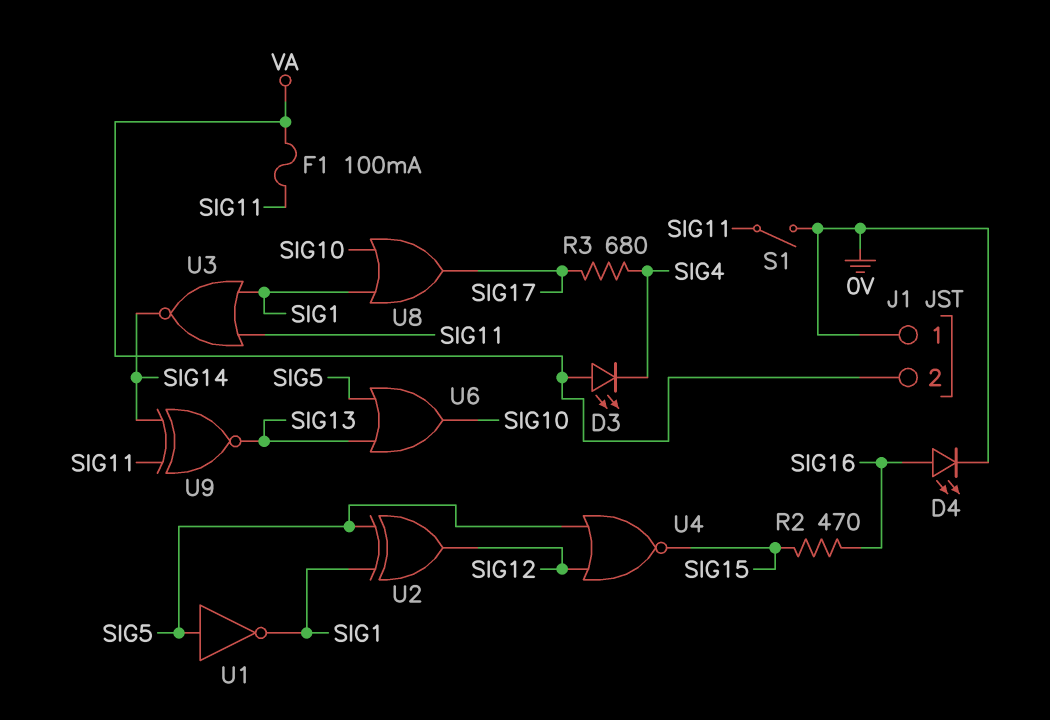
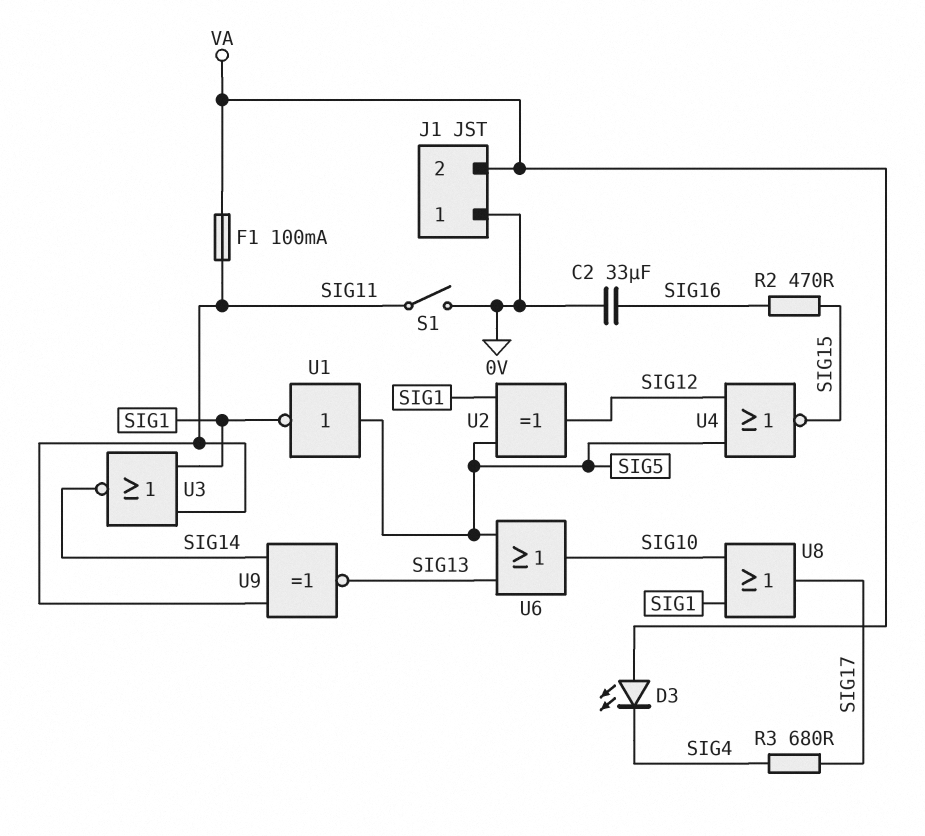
C2: none -> 33uF (0V, SIG16)
D4: LED (A SIG16, K 0V) -> none

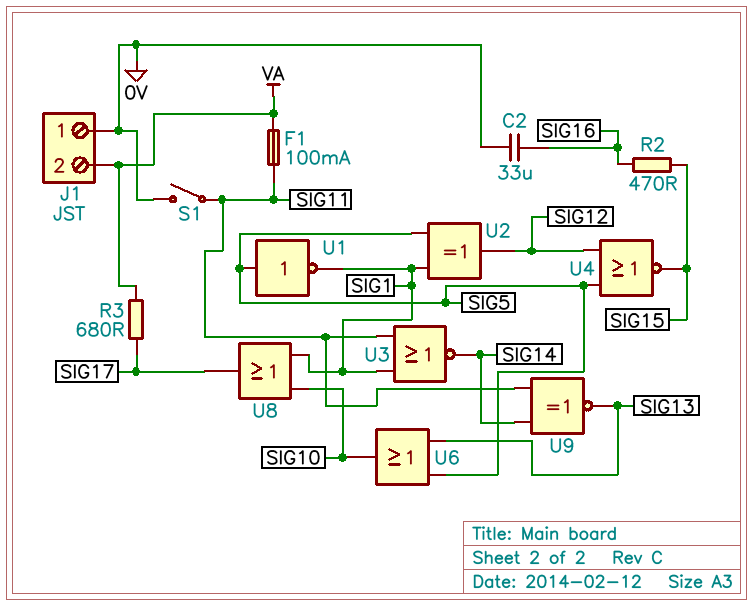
D3: LED (A VA, K SIG4) -> none
R3: 680 (SIG4, SIG17) -> 680 (SIG17, VA)

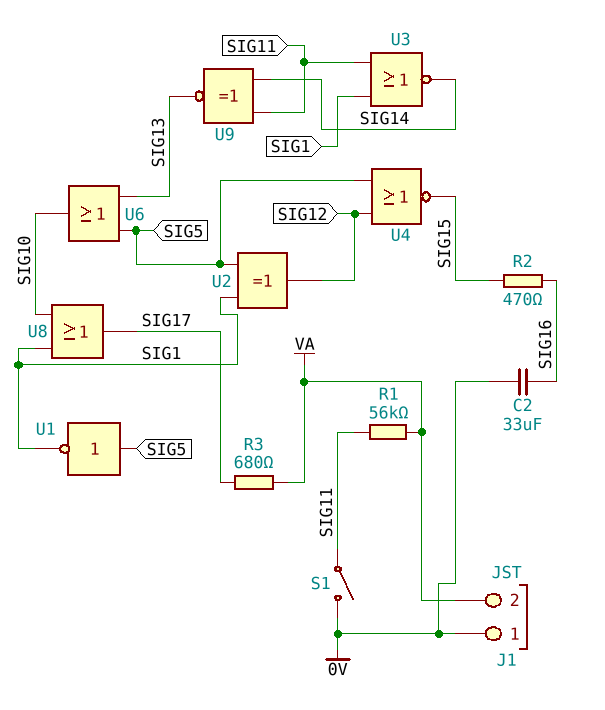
F1: 100mA (SIG11, VA) -> none
R1: none -> 56k (SIG11, VA)

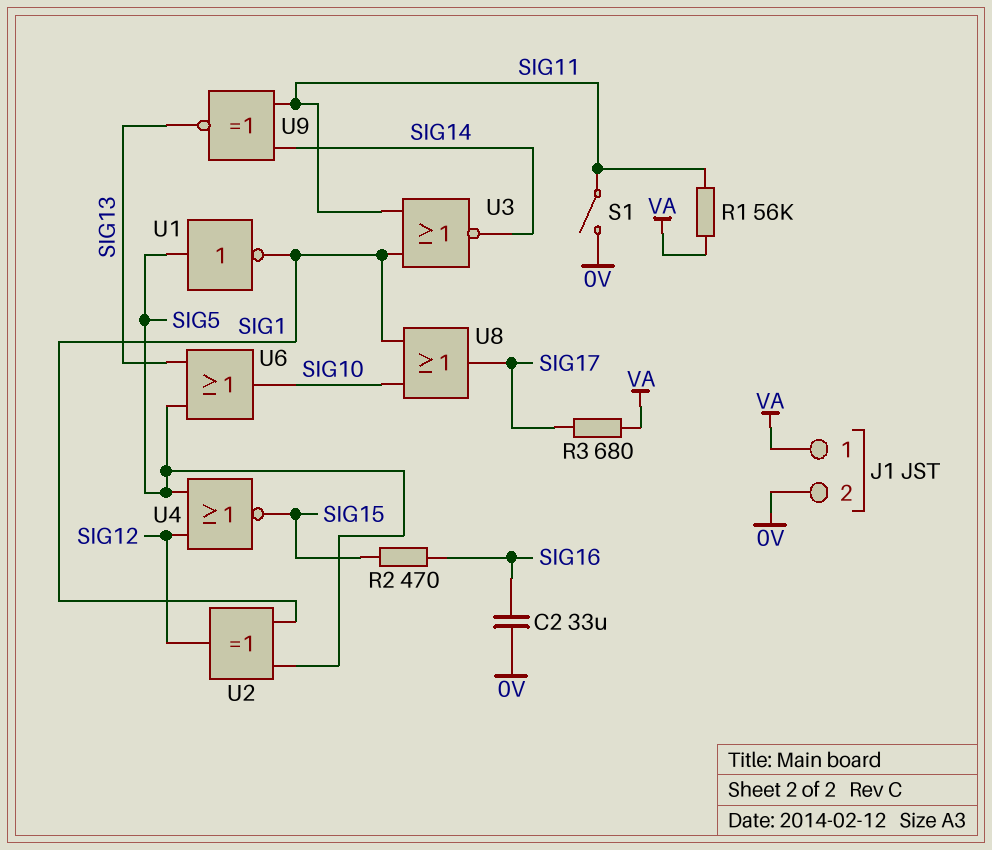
J1 pin 1: 0V -> VA
J1 pin 2: VA -> 0V

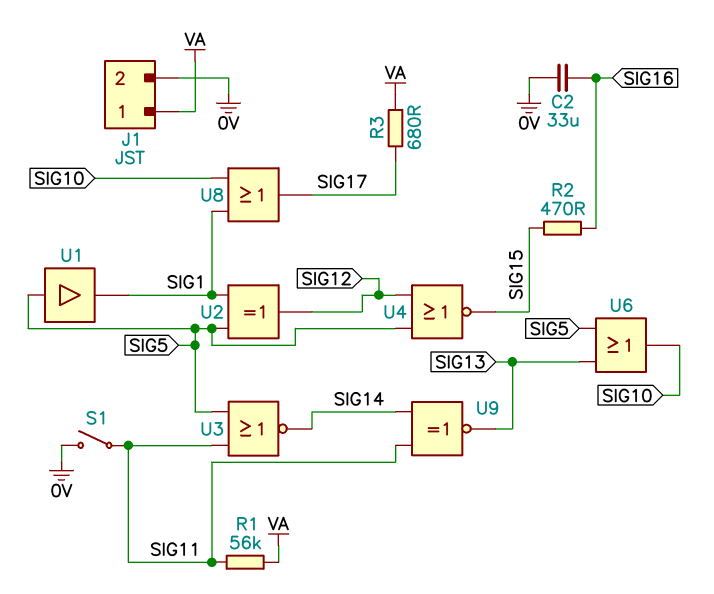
U1: NOT (in SIG5, out SIG1) -> buffer (in SIG5, out SIG1)
U3: NOR (in SIG1, in SIG11, out SIG14) -> NOR (in SIG5, in SIG11, out SIG14)

